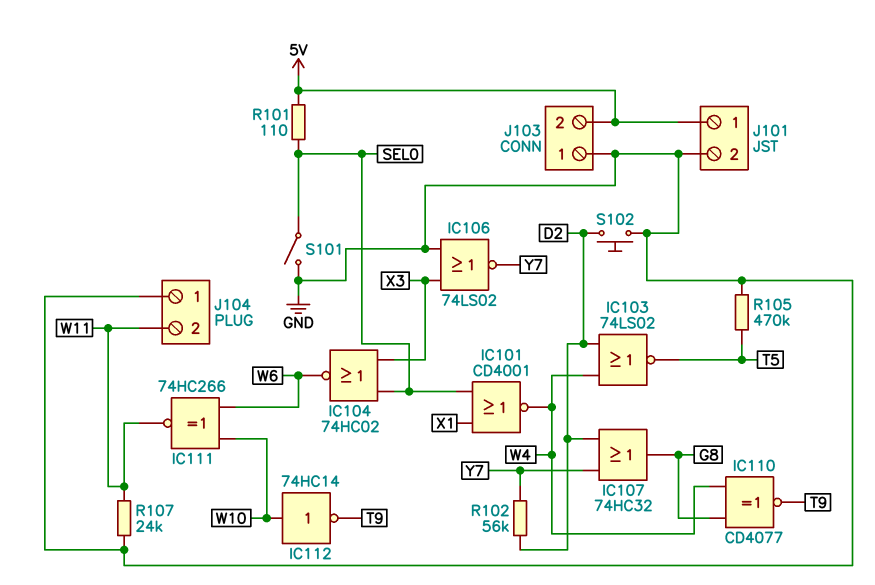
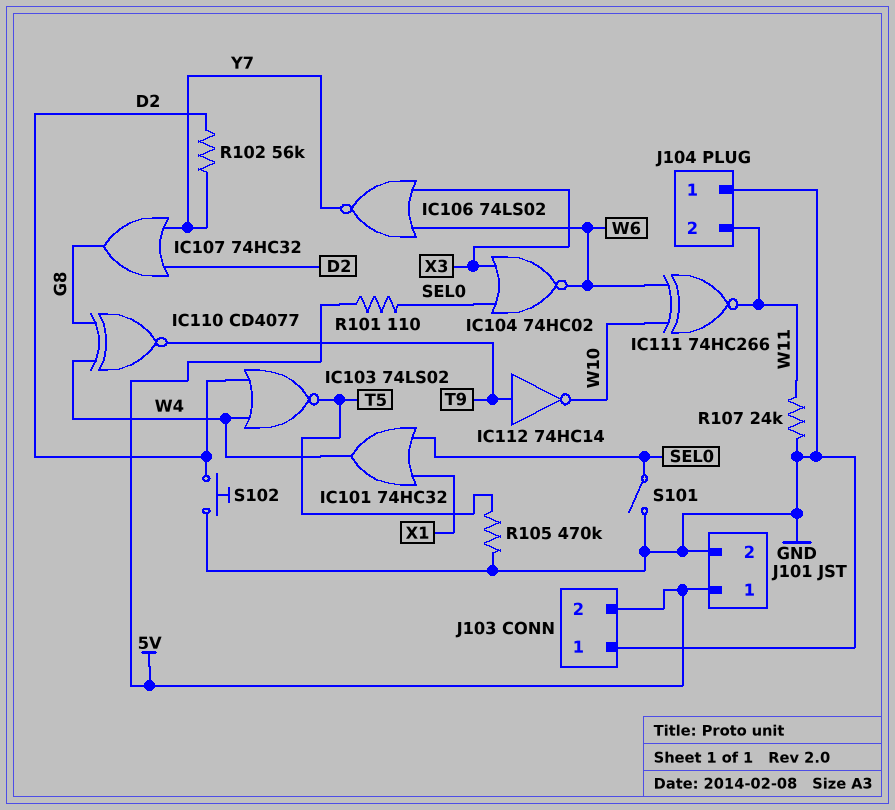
IC101: NOR CD4001 (in SEL0, in X1, out W4) -> OR 74HC32 (in SEL0, in X1, out W4)
IC106: NOR 74LS02 (in GND, in X3, out Y7) -> NOR 74LS02 (in W6, in X3, out Y7)
IC112: NOT 74HC14 (in W10, out T9) -> NOT 74HC14 (in T9, out W10)

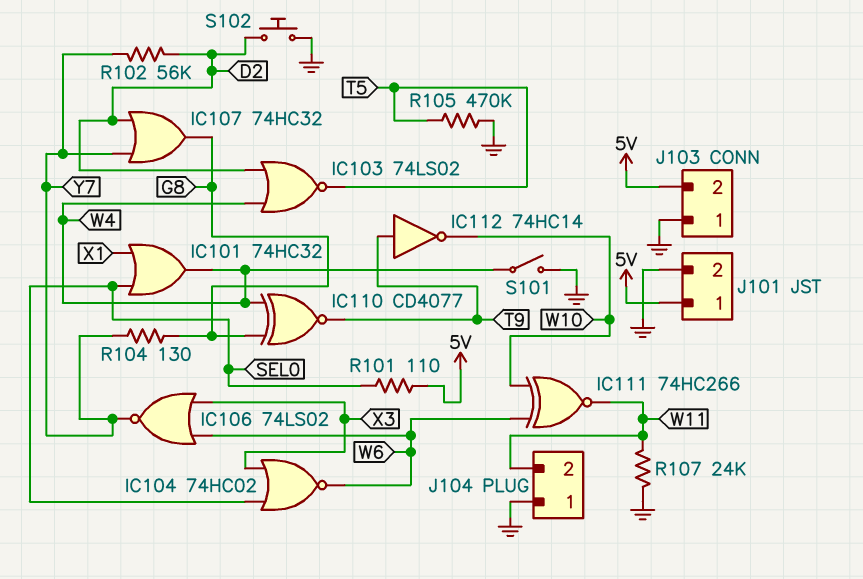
R104: none -> 130 (G8, Y7)
S101: switch (GND, SEL0) -> switch (GND, W4)

